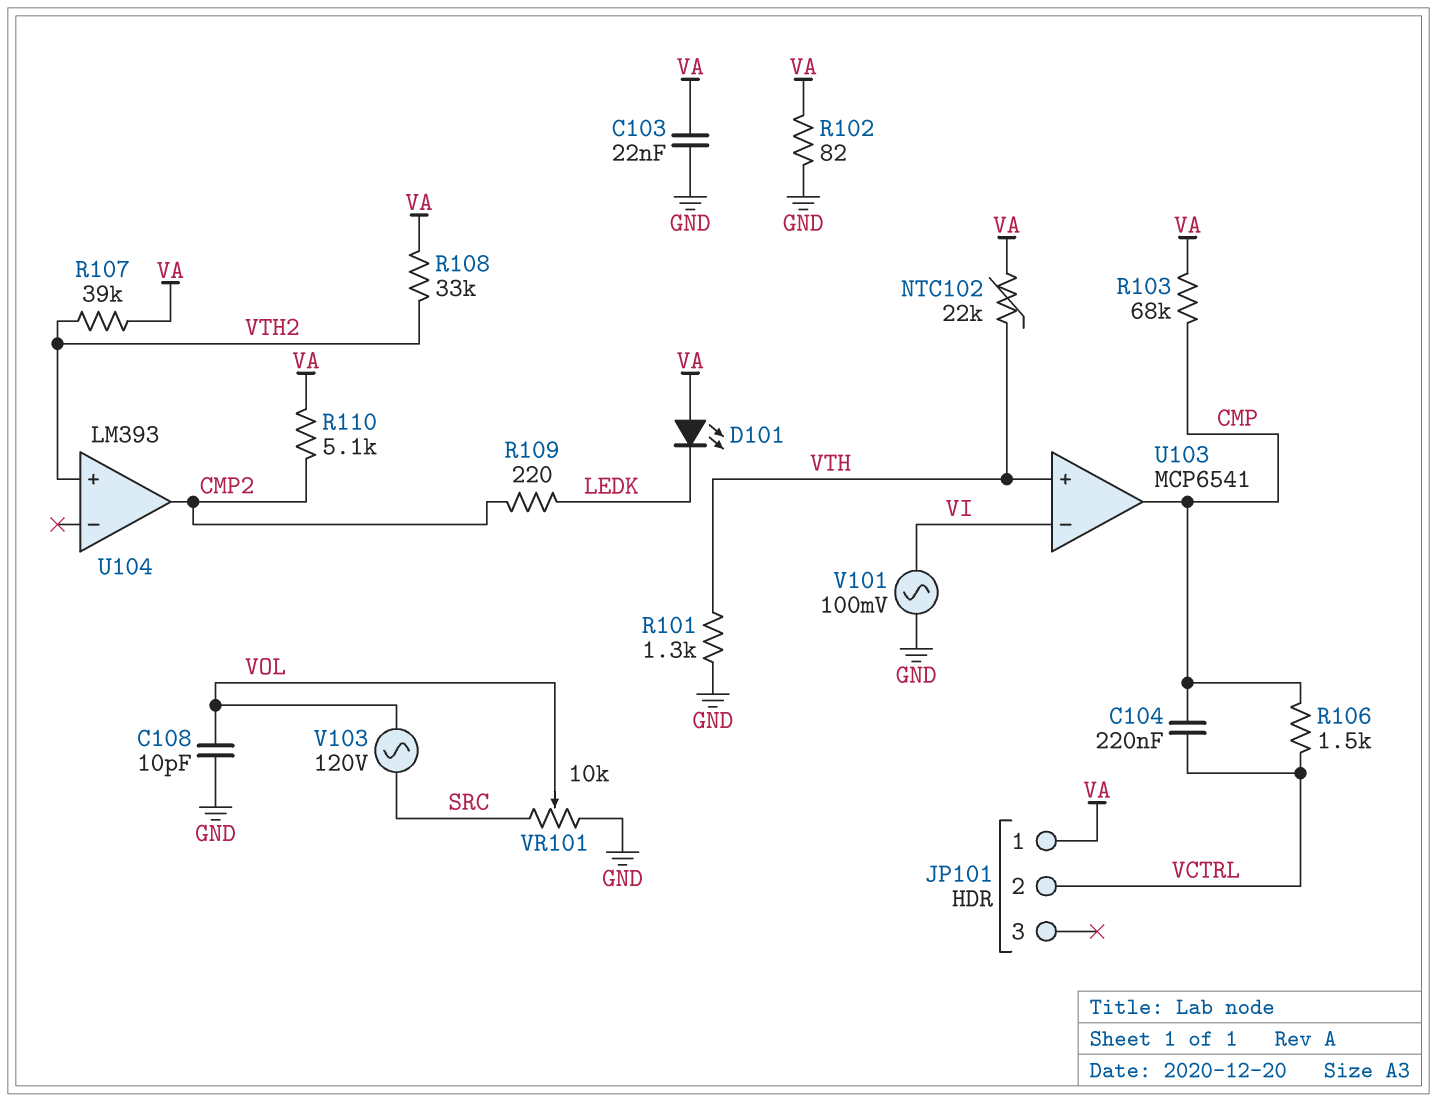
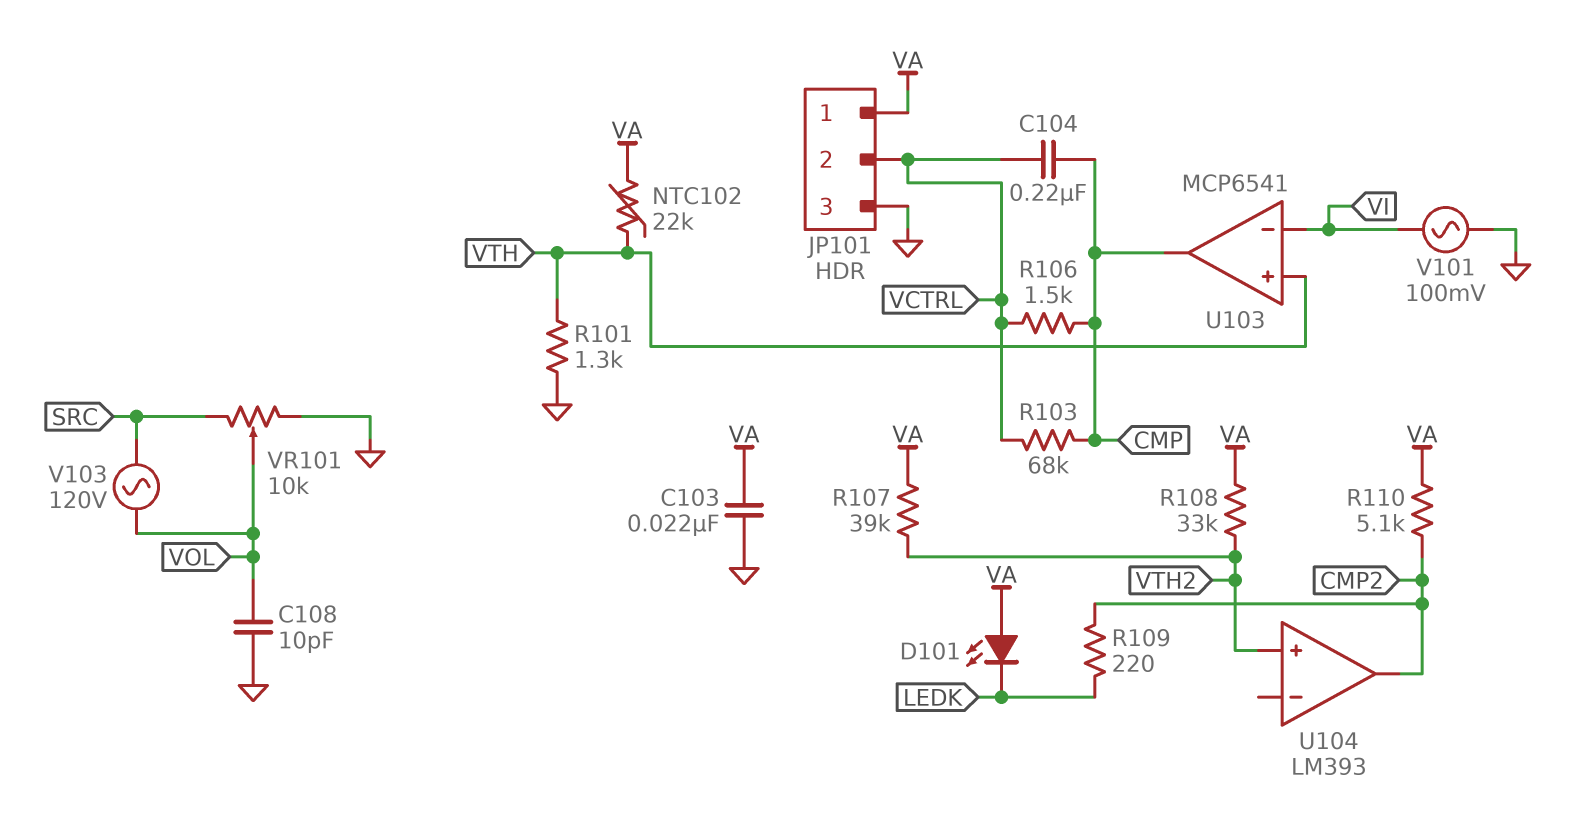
JP101 pin 3: none -> GND
R102: 82 (GND, VA) -> none
R103: 68k (CMP, VA) -> 68k (CMP, VCTRL)

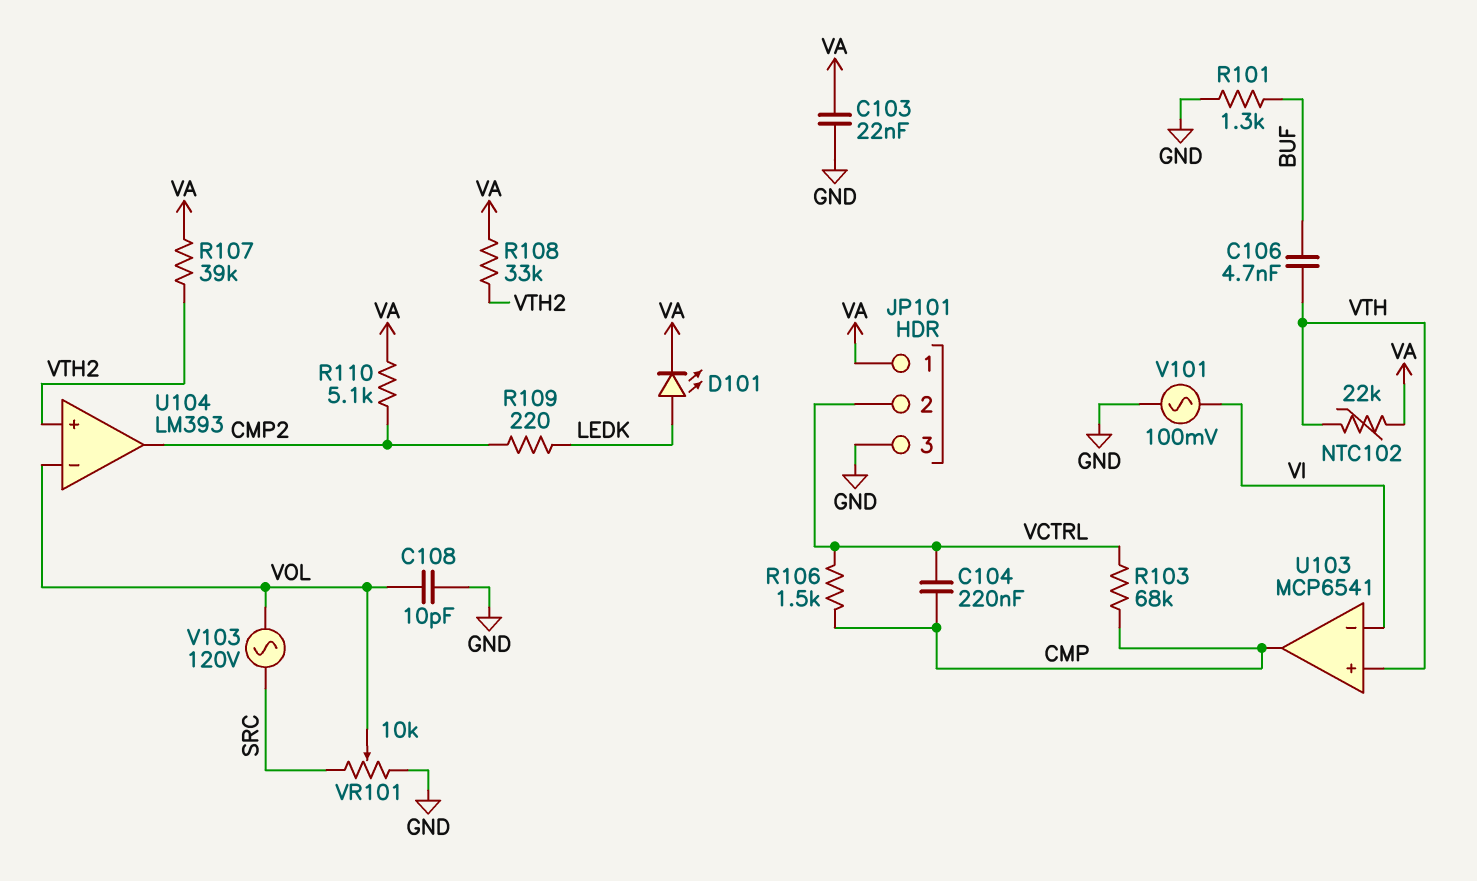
C106: none -> 4.7nF (BUF, VTH)
D101: LED (A VA, K LEDK) -> LED (A LEDK, K VA)
R101: 1.3k (GND, VTH) -> 1.3k (BUF, GND)
U104 pin in-: none -> VOL

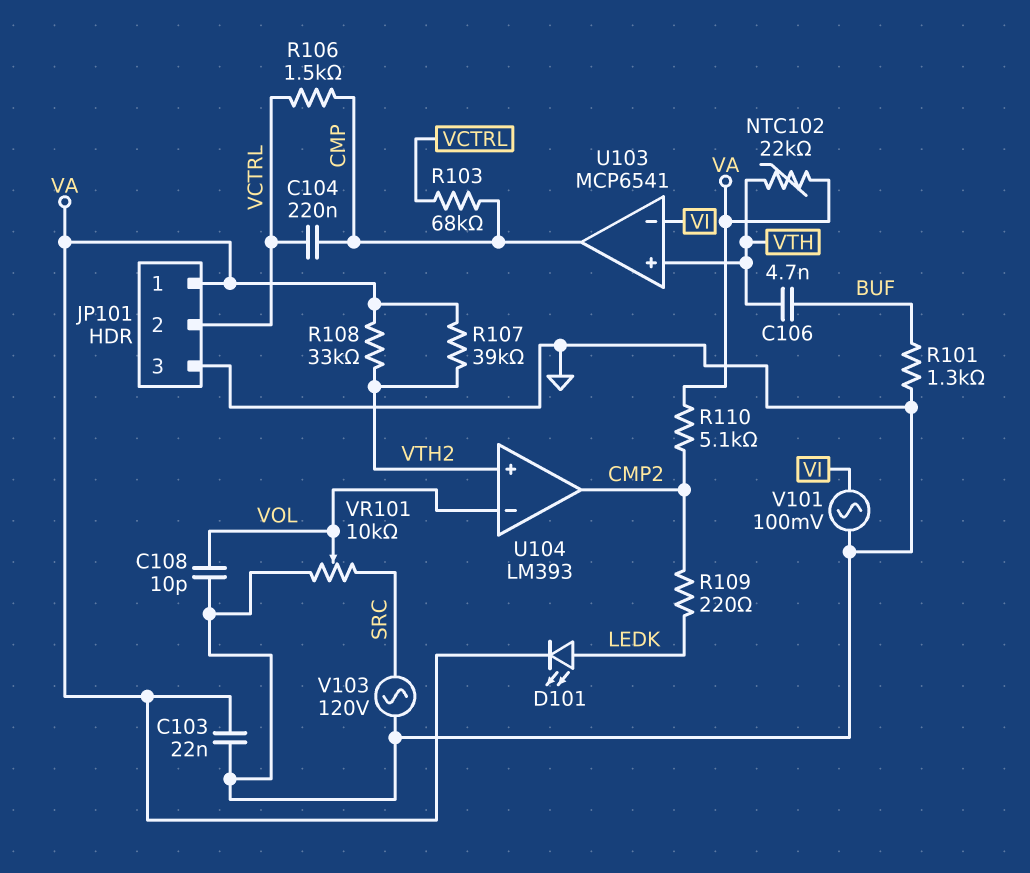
V103: AC 120V (SRC, VOL) -> AC 120V (GND, SRC)

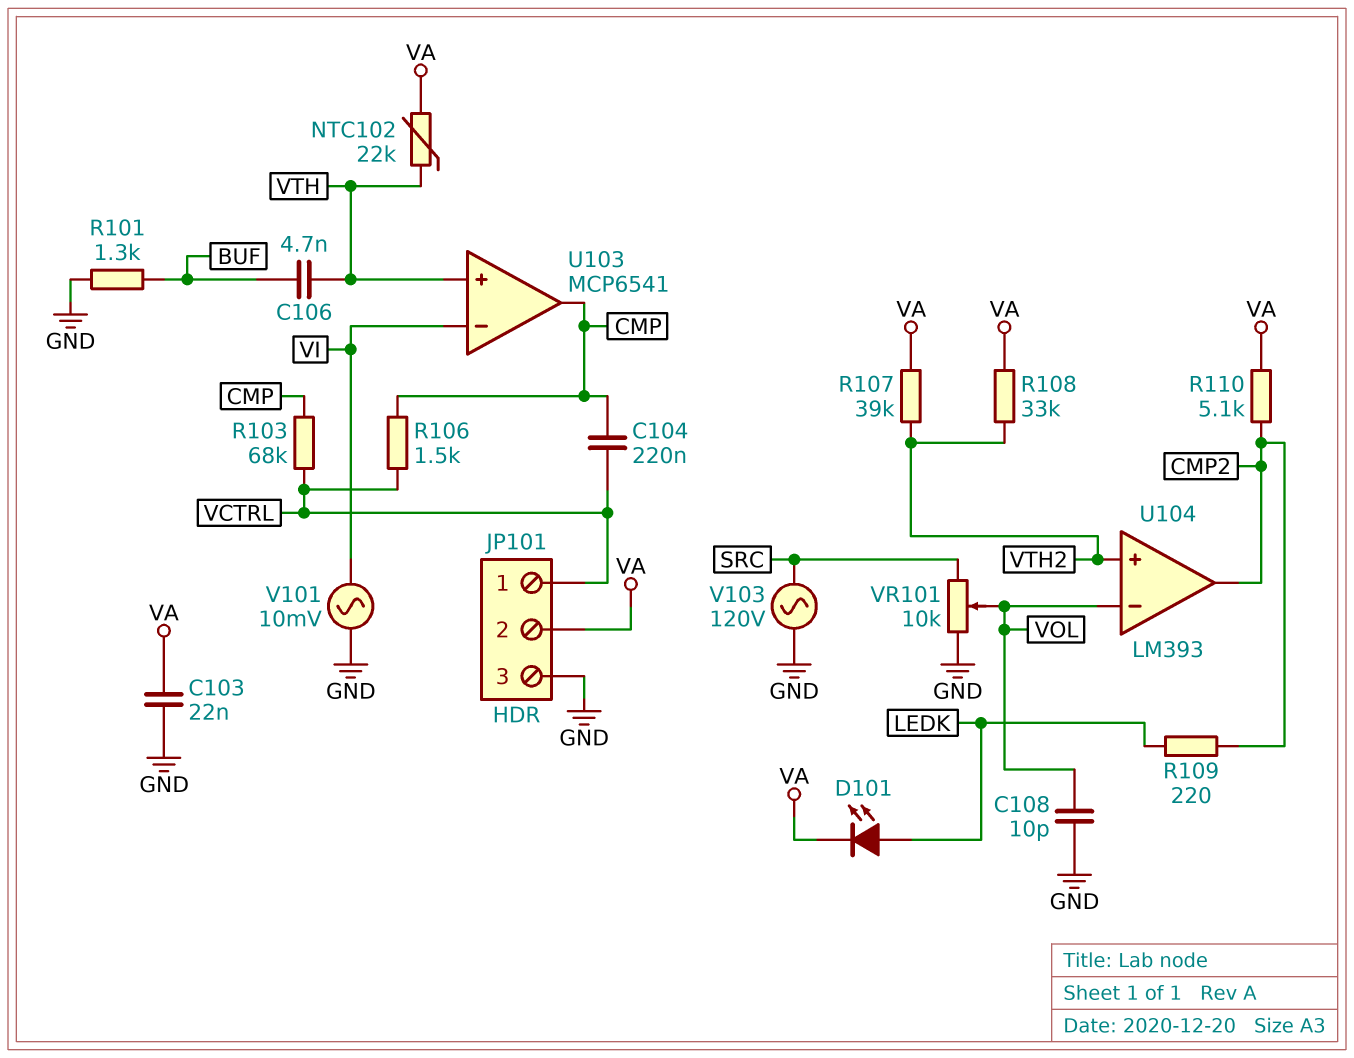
JP101 pin 1: VA -> VCTRL
JP101 pin 2: VCTRL -> VA
V101: AC 100mV (GND, VI) -> AC 10mV (GND, VI)

